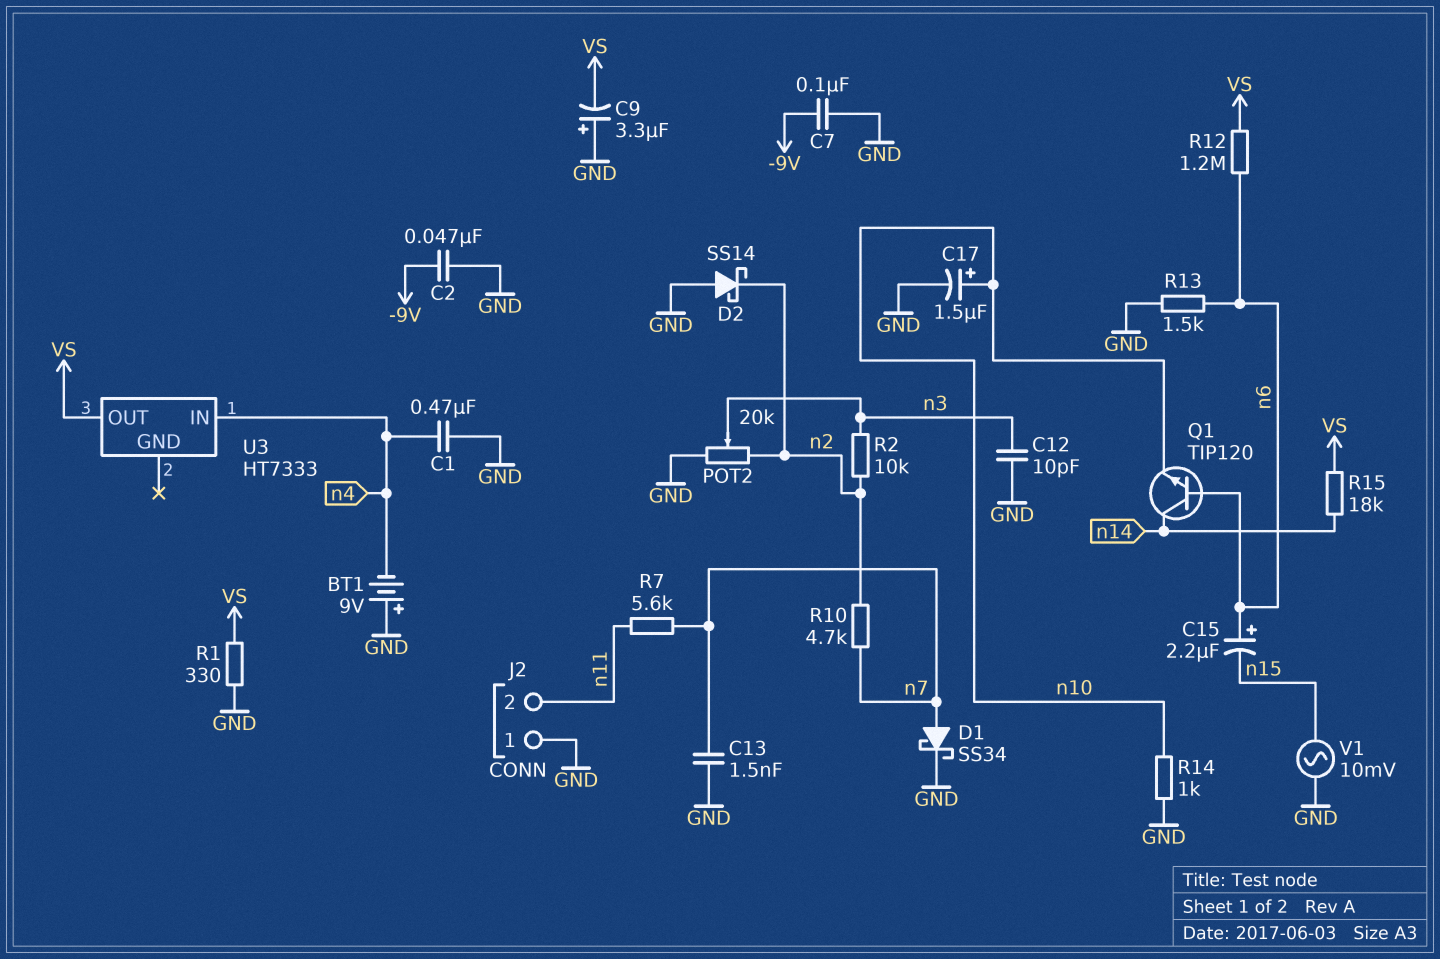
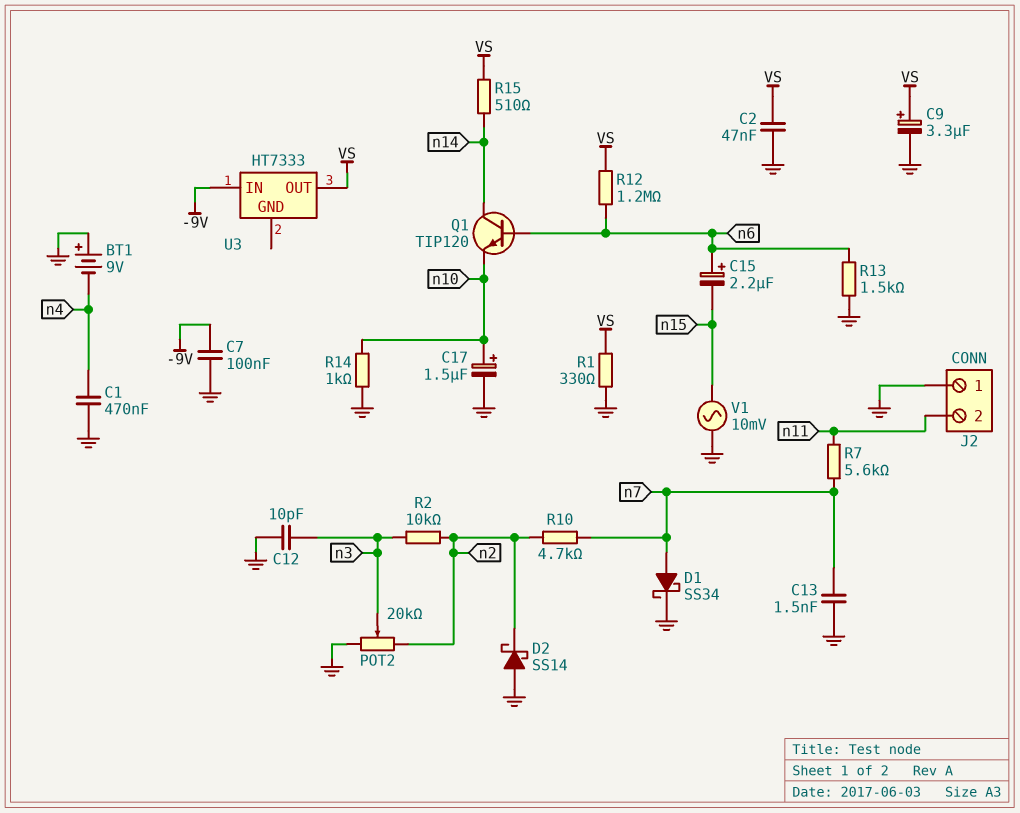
C2: 47nF (-9V, GND) -> 47nF (GND, VS)
C9: 3.3uF (plus GND, minus VS) -> 3.3uF (plus VS, minus GND)
R15: 18k (VS, n14) -> 510 (VS, n14)
U3 pin IN: n4 -> -9V

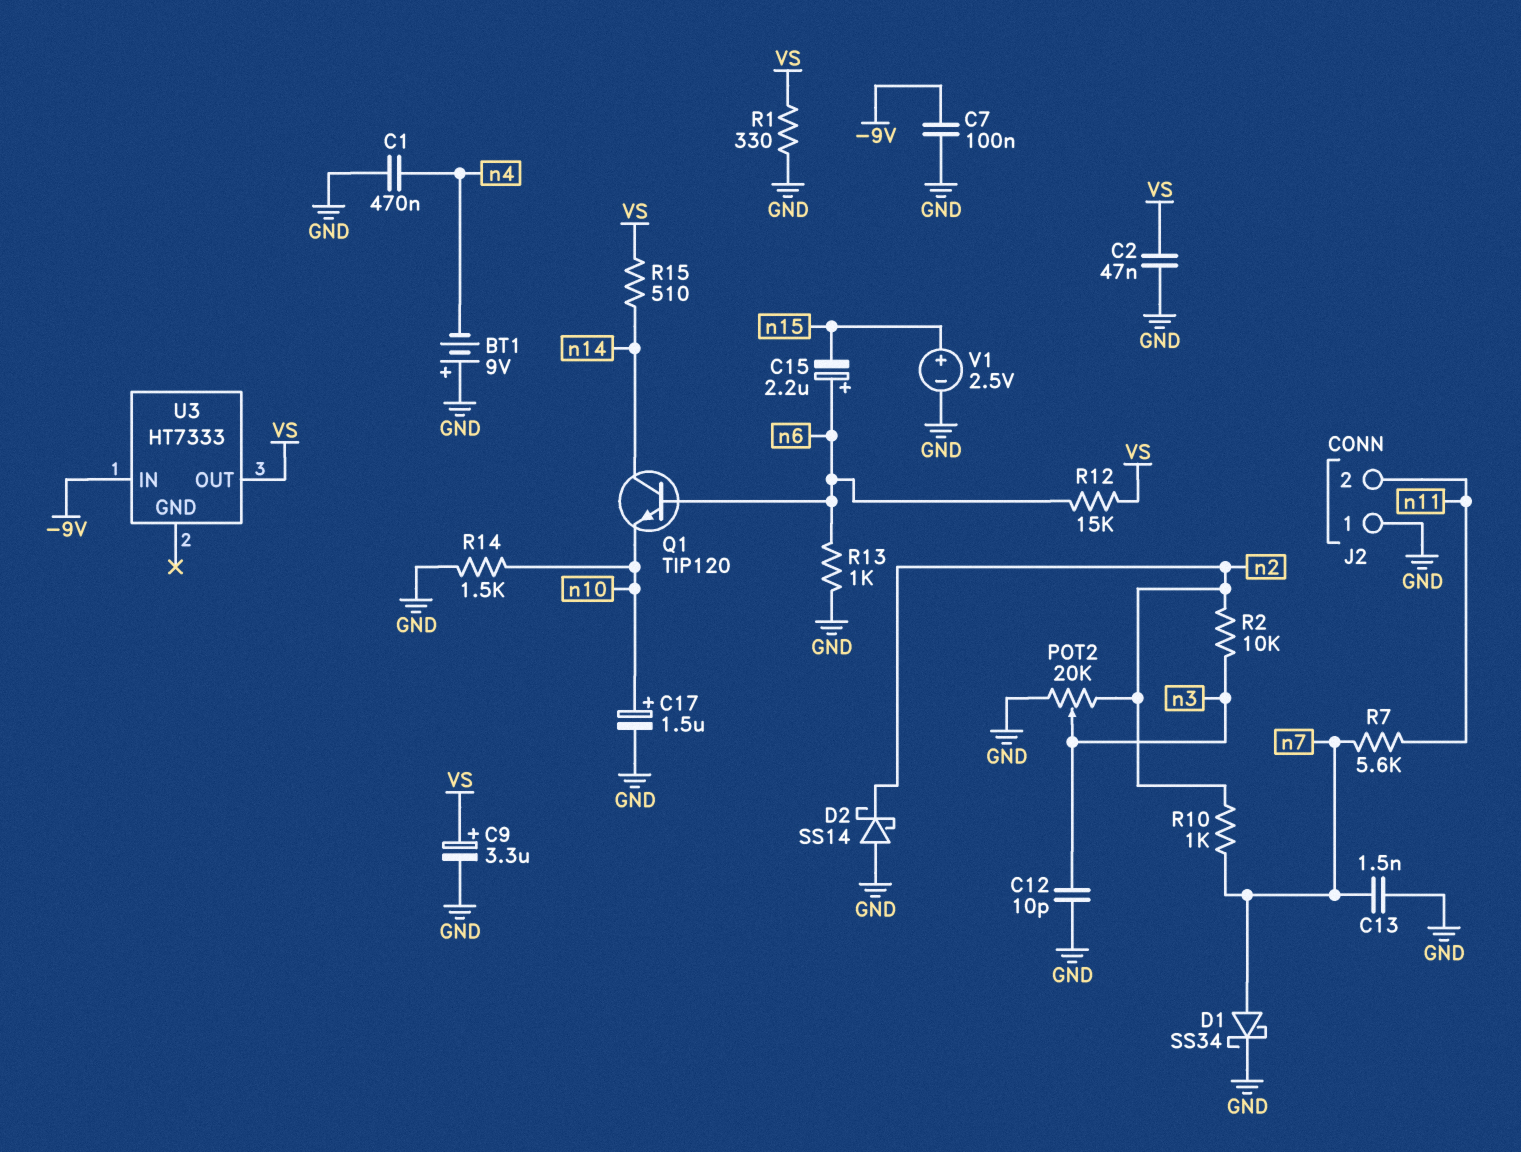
R10: 4.7k (n2, n7) -> 1k (n2, n7)
R12: 1.2M (VS, n6) -> 15k (VS, n6)
R13: 1.5k (GND, n6) -> 1k (GND, n6)
R14: 1k (GND, n10) -> 1.5k (GND, n10)
V1: AC 10mV (GND, n15) -> 2.5V (plus n15, minus GND)

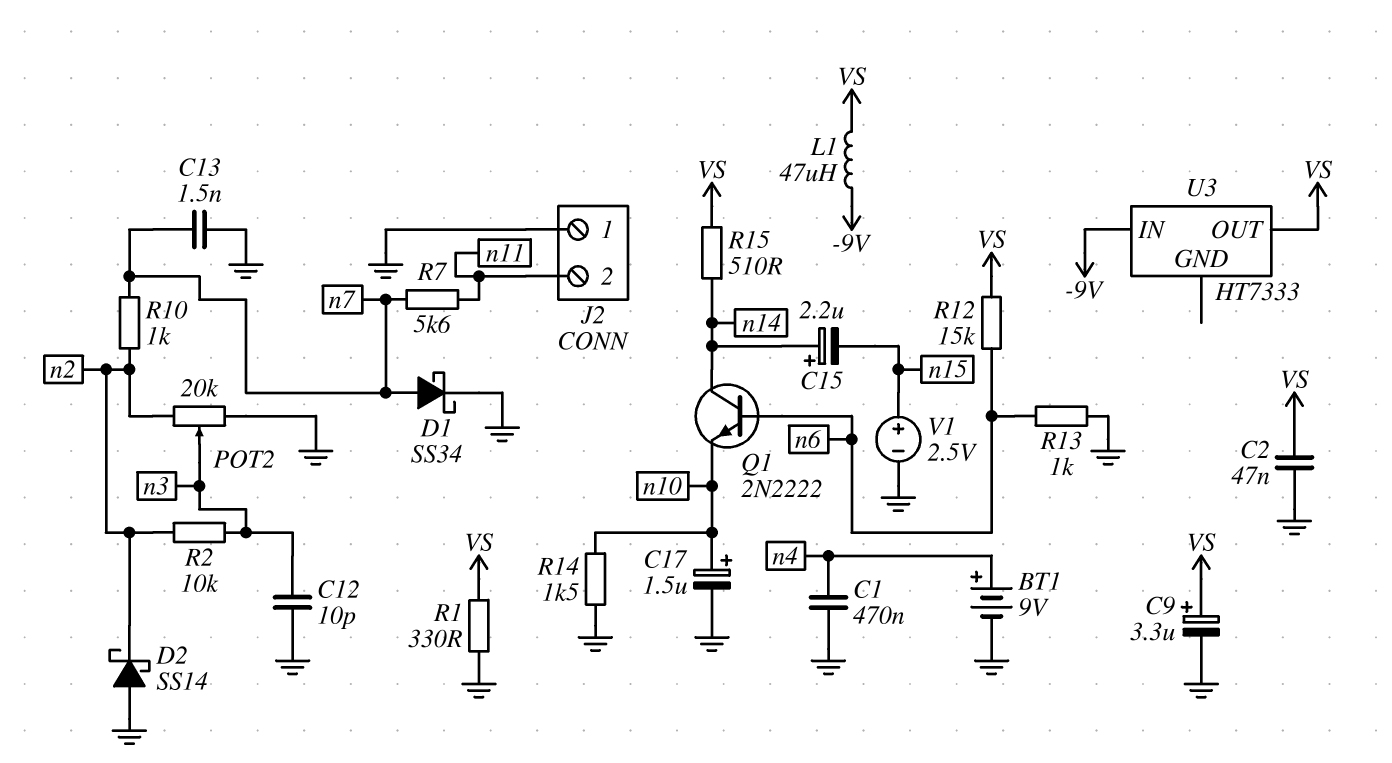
BT1: 9V (plus GND, minus n4) -> 9V (plus n4, minus GND)
C7: 100nF (-9V, GND) -> none
C15: 2.2uF (plus n6, minus n15) -> 2.2uF (plus n14, minus n15)
L1: none -> 47uH (-9V, VS)
Q1: NPN TIP120 (B n6, C n14, E n10) -> NPN 2N2222 (B n6, C n14, E n10)

